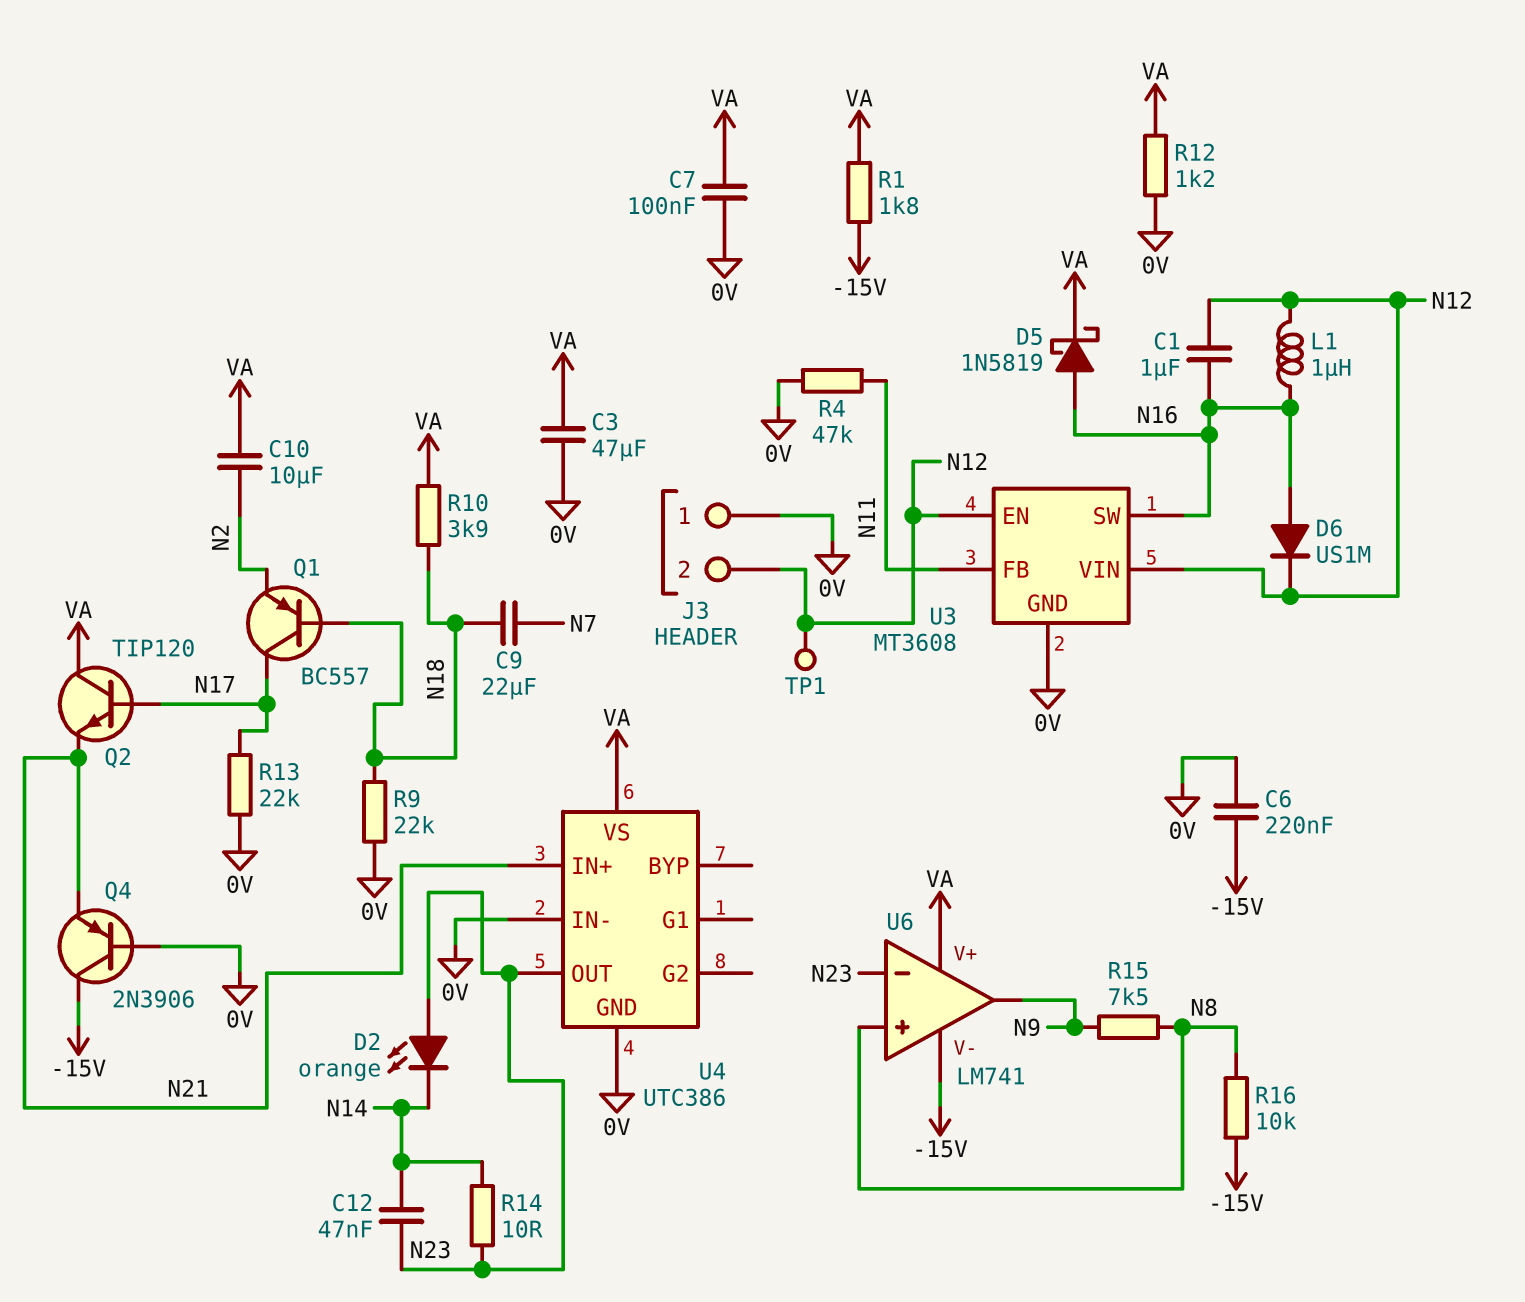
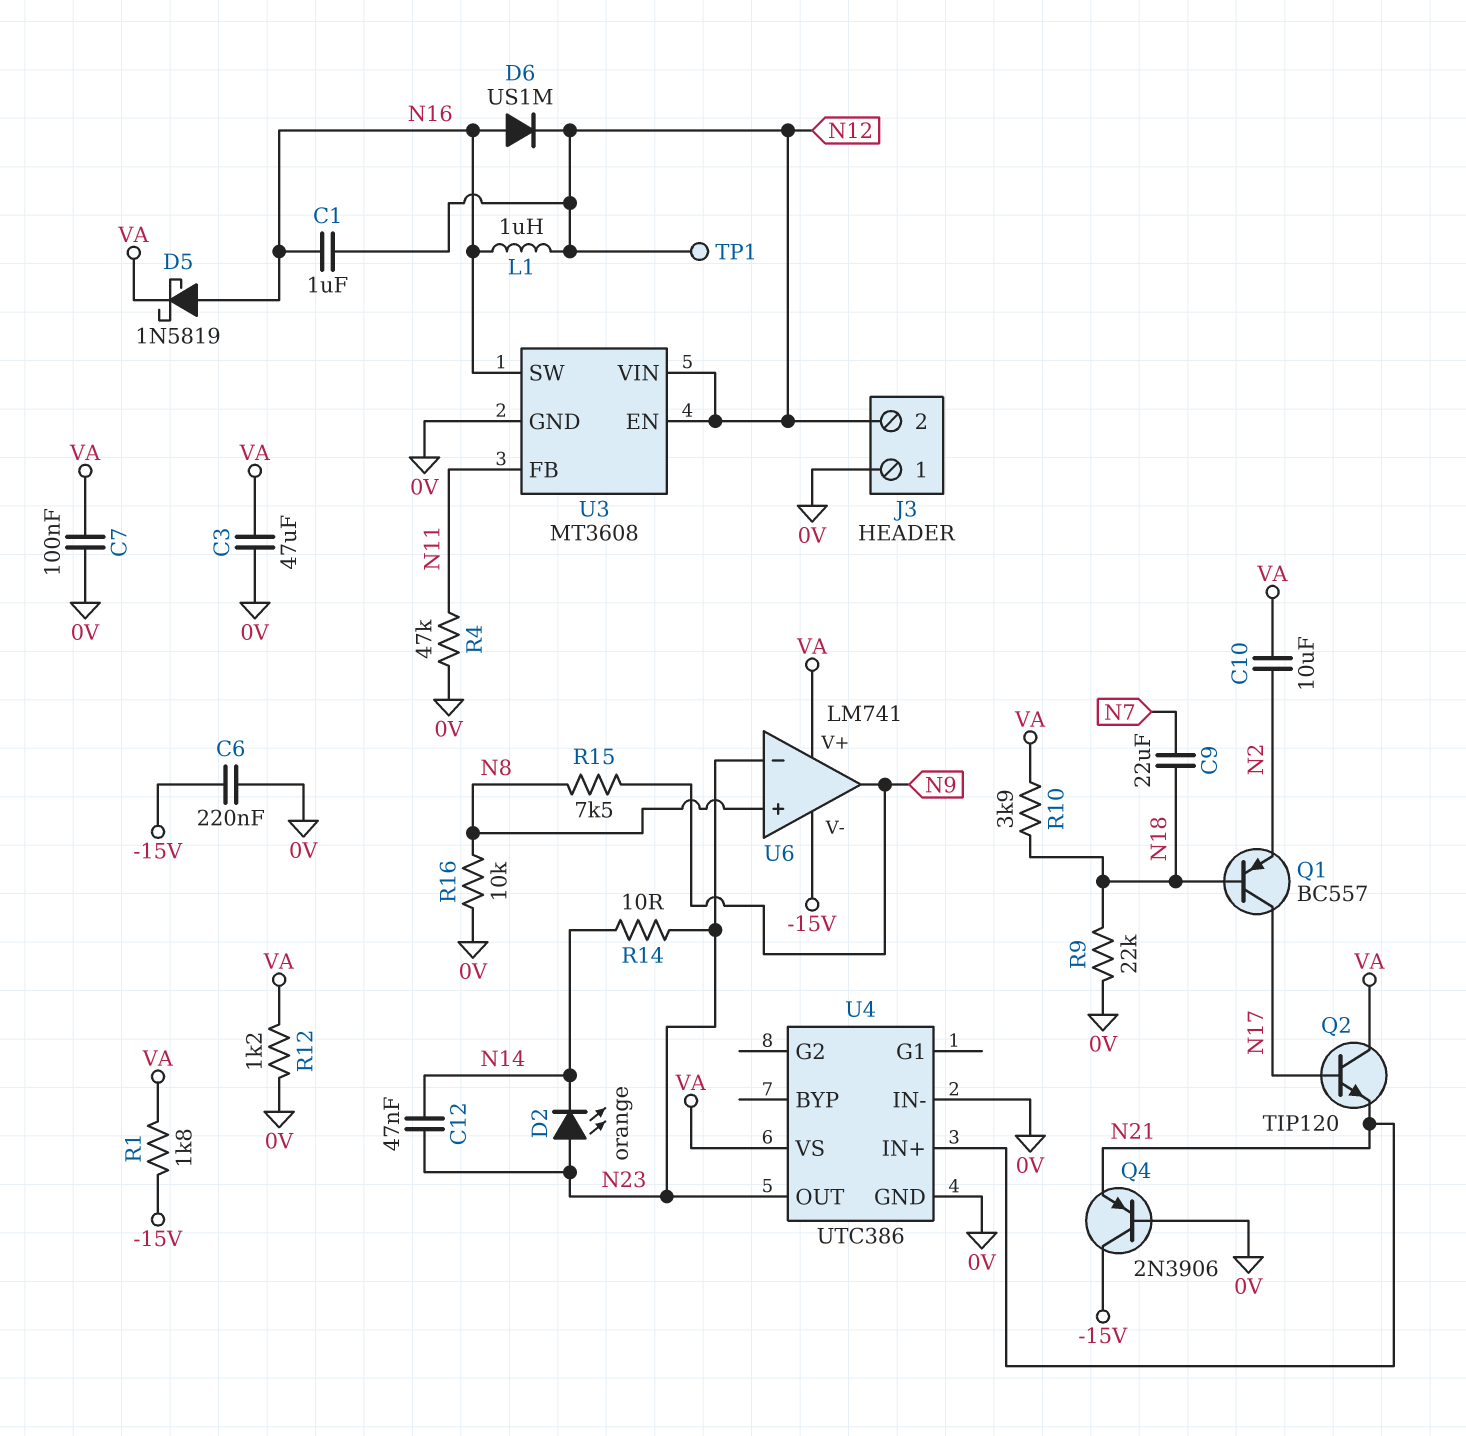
R13: 22k (0V, N17) -> none
R16: 10k (-15V, N8) -> 10k (0V, N8)

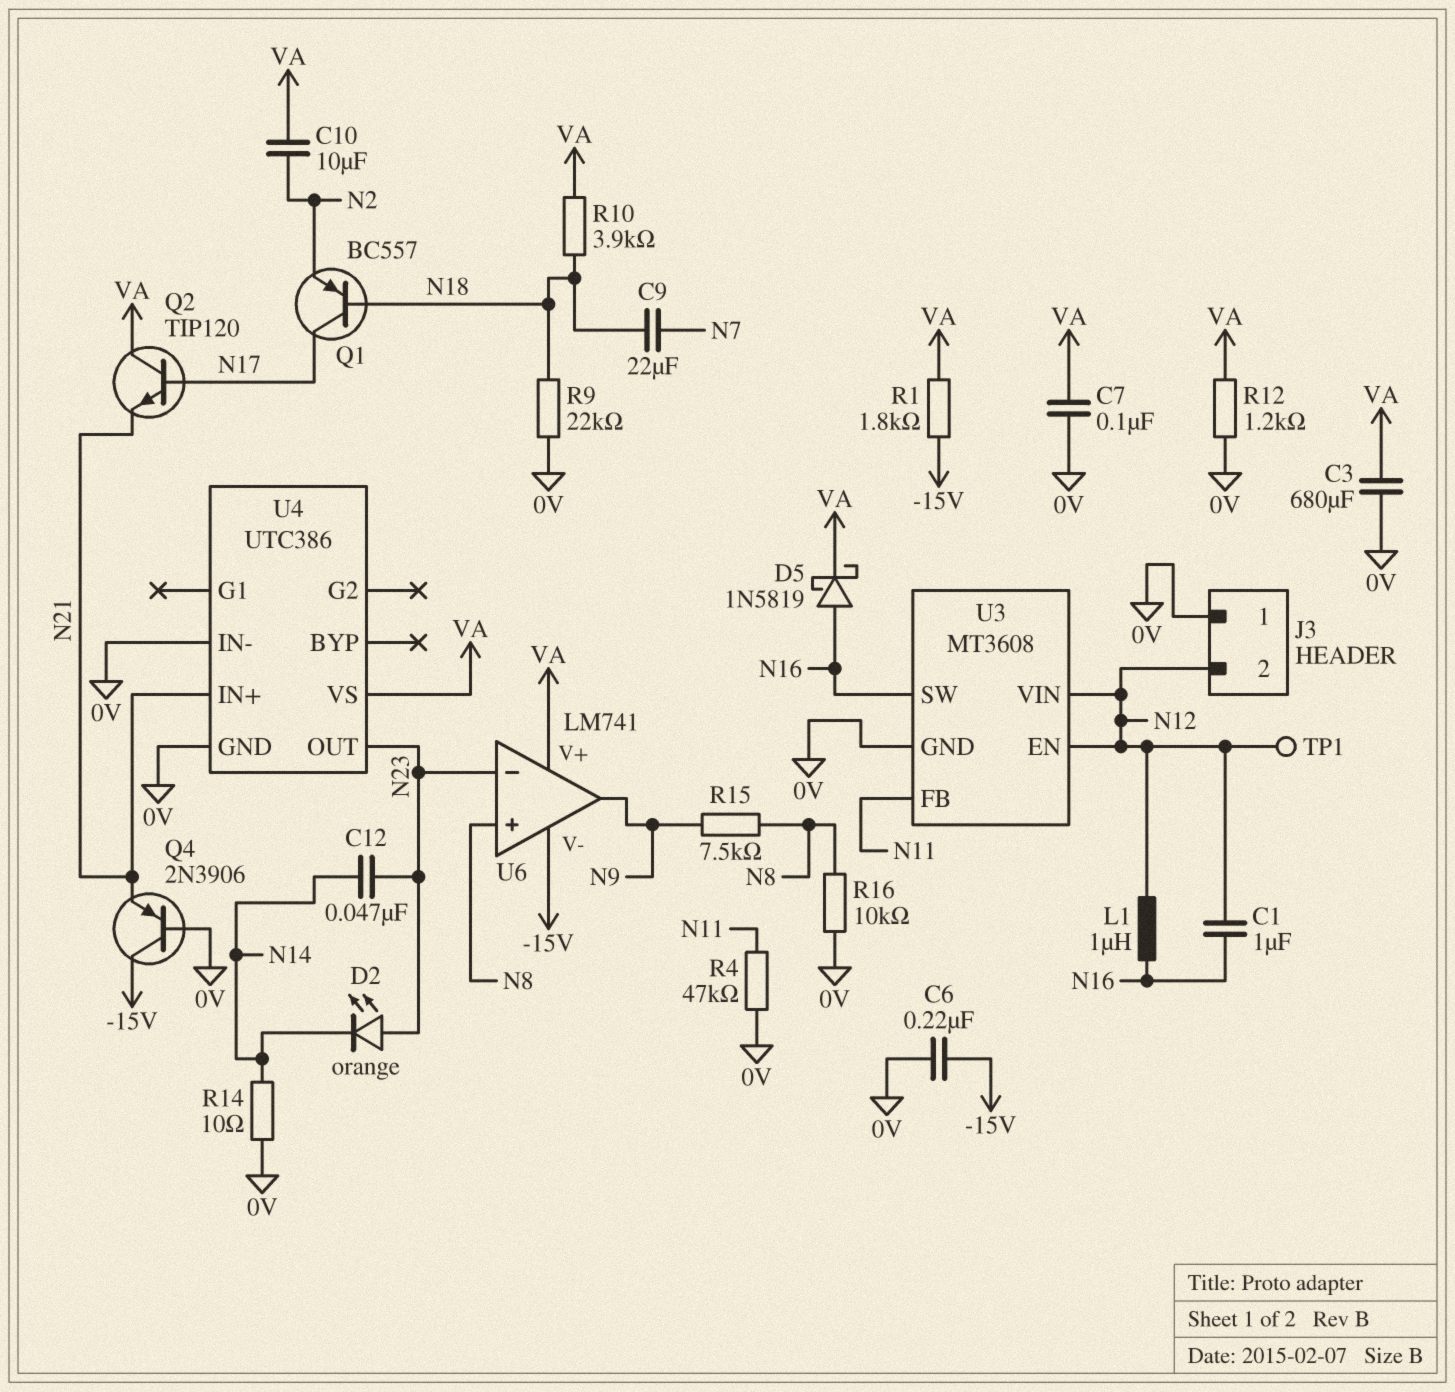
C3: 47uF (0V, VA) -> 680uF (0V, VA)
D6: diode US1M (A N16, K N12) -> none
R14: 10 (N14, N23) -> 10 (0V, N14)

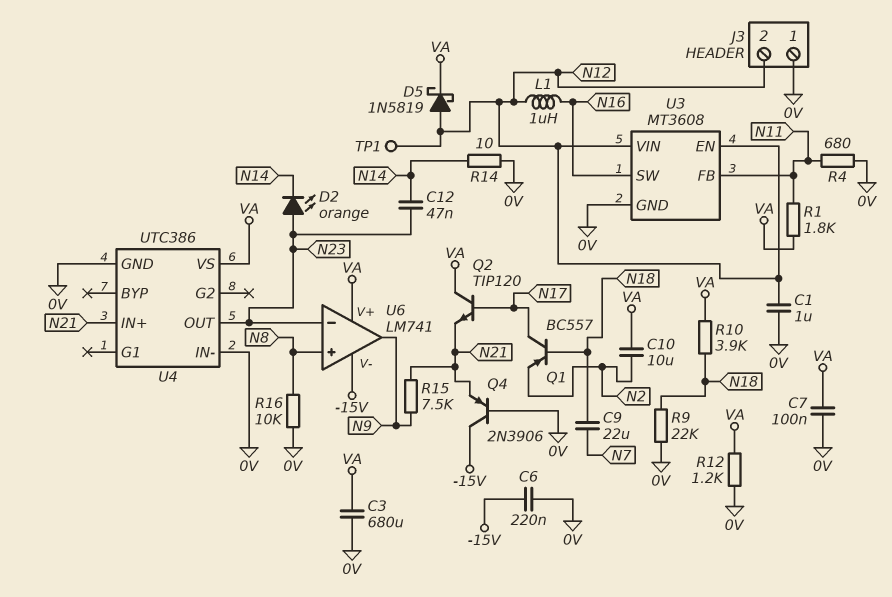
C1: 1uF (N12, N16) -> 1uF (0V, N12)
D5: schottky 1N5819 (A N16, K VA) -> schottky 1N5819 (A N12, K VA)
R1: 1.8k (-15V, VA) -> 1.8k (N11, VA)
R4: 47k (0V, N11) -> 680 (0V, N11)
R15: 7.5k (N8, N9) -> 7.5k (N9, N21)

